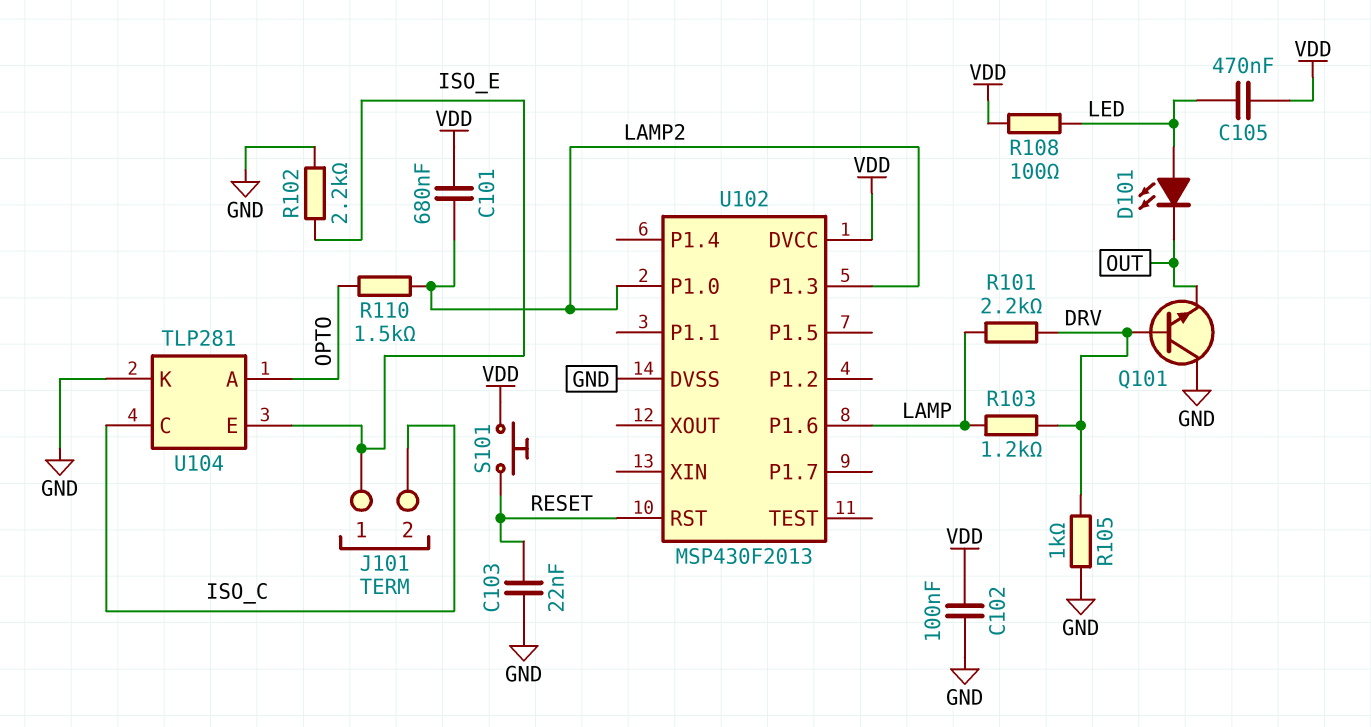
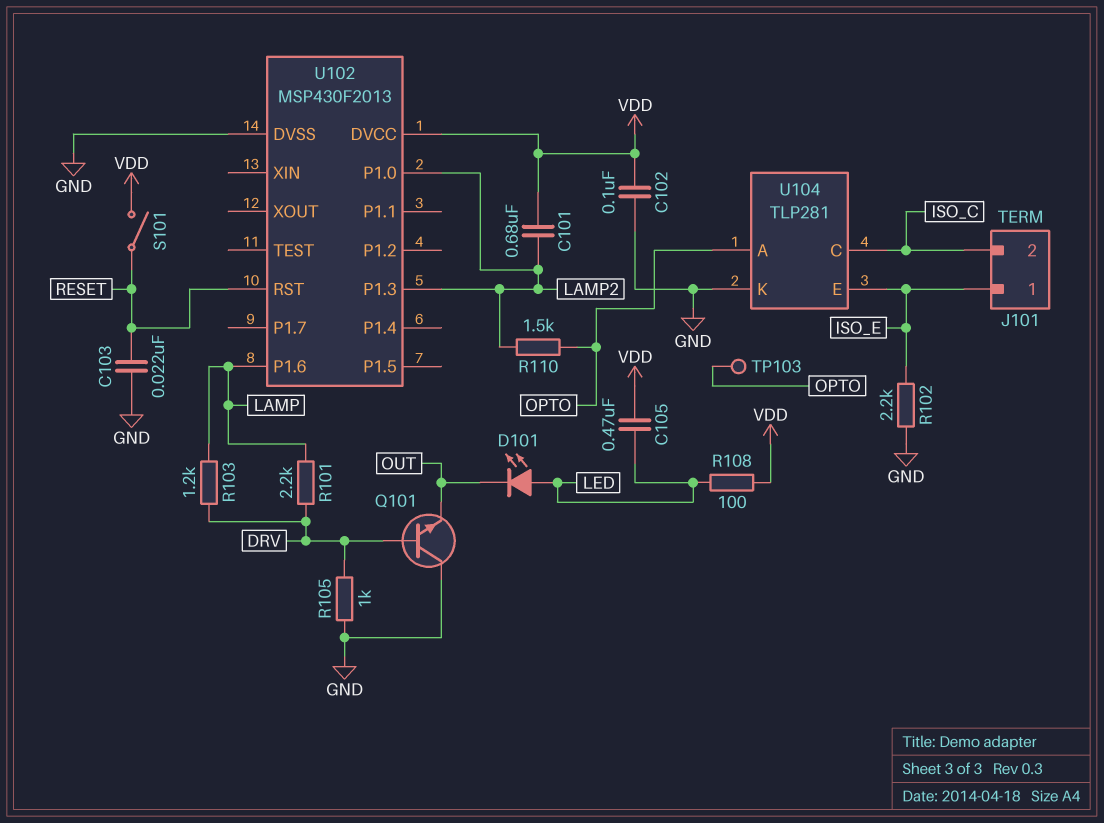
S101: button (RESET, VDD) -> switch (RESET, VDD)
TP103: none -> test point (OPTO)

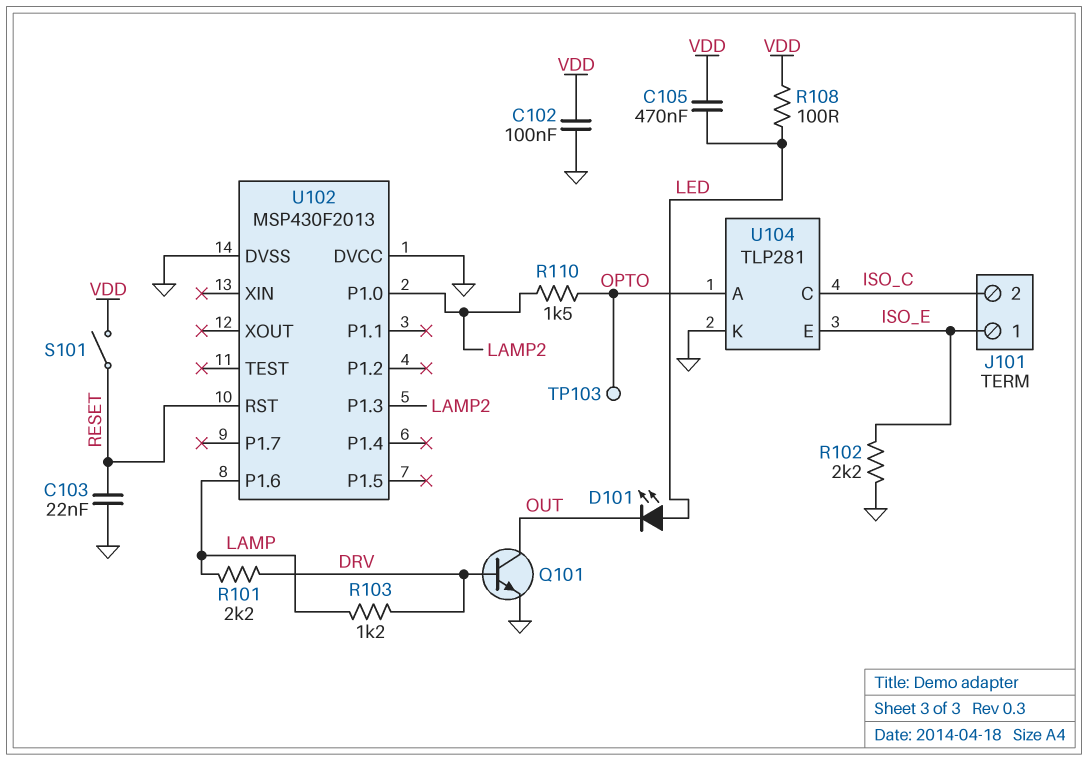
C101: 680nF (LAMP2, VDD) -> none
Q101: NPN (B DRV, C GND, E OUT) -> NPN (B DRV, C OUT, E GND)
R105: 1k (DRV, GND) -> none
U102 pin DVCC: VDD -> GND

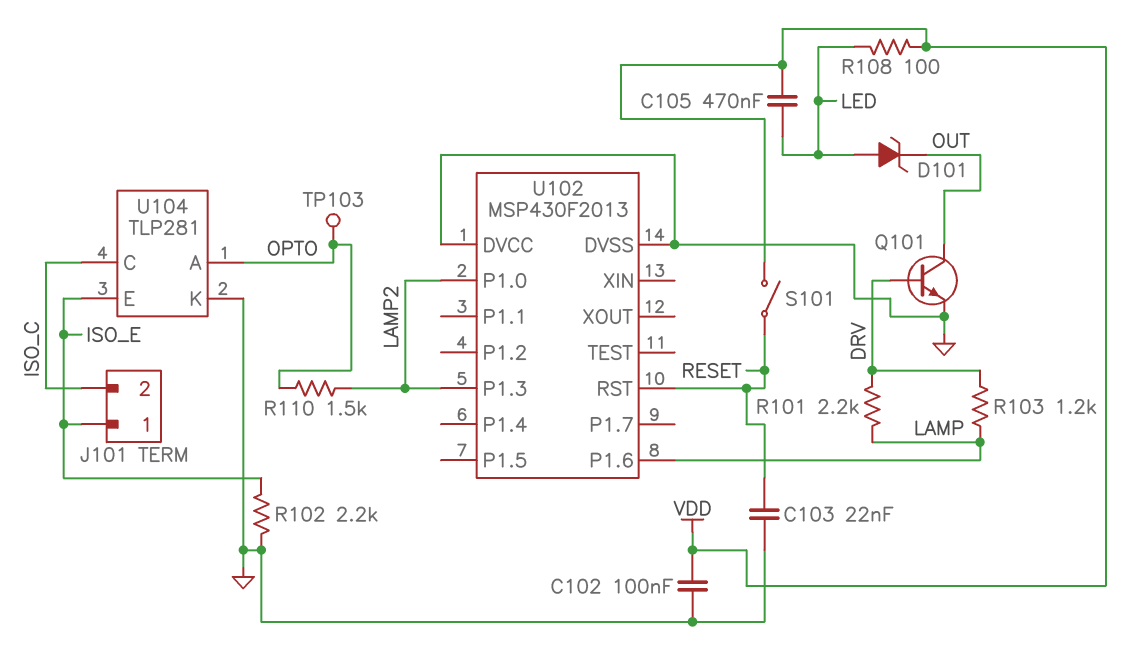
D101: LED (A LED, K OUT) -> zener (A LED, K OUT)

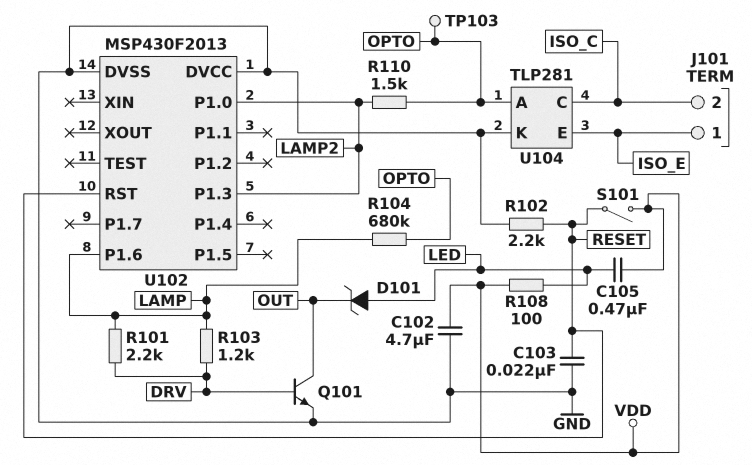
C102: 100nF (GND, VDD) -> 4.7uF (GND, VDD)
R102: 2.2k (GND, ISO_E) -> 2.2k (GND, RESET)
R104: none -> 680k (LAMP, OPTO)

